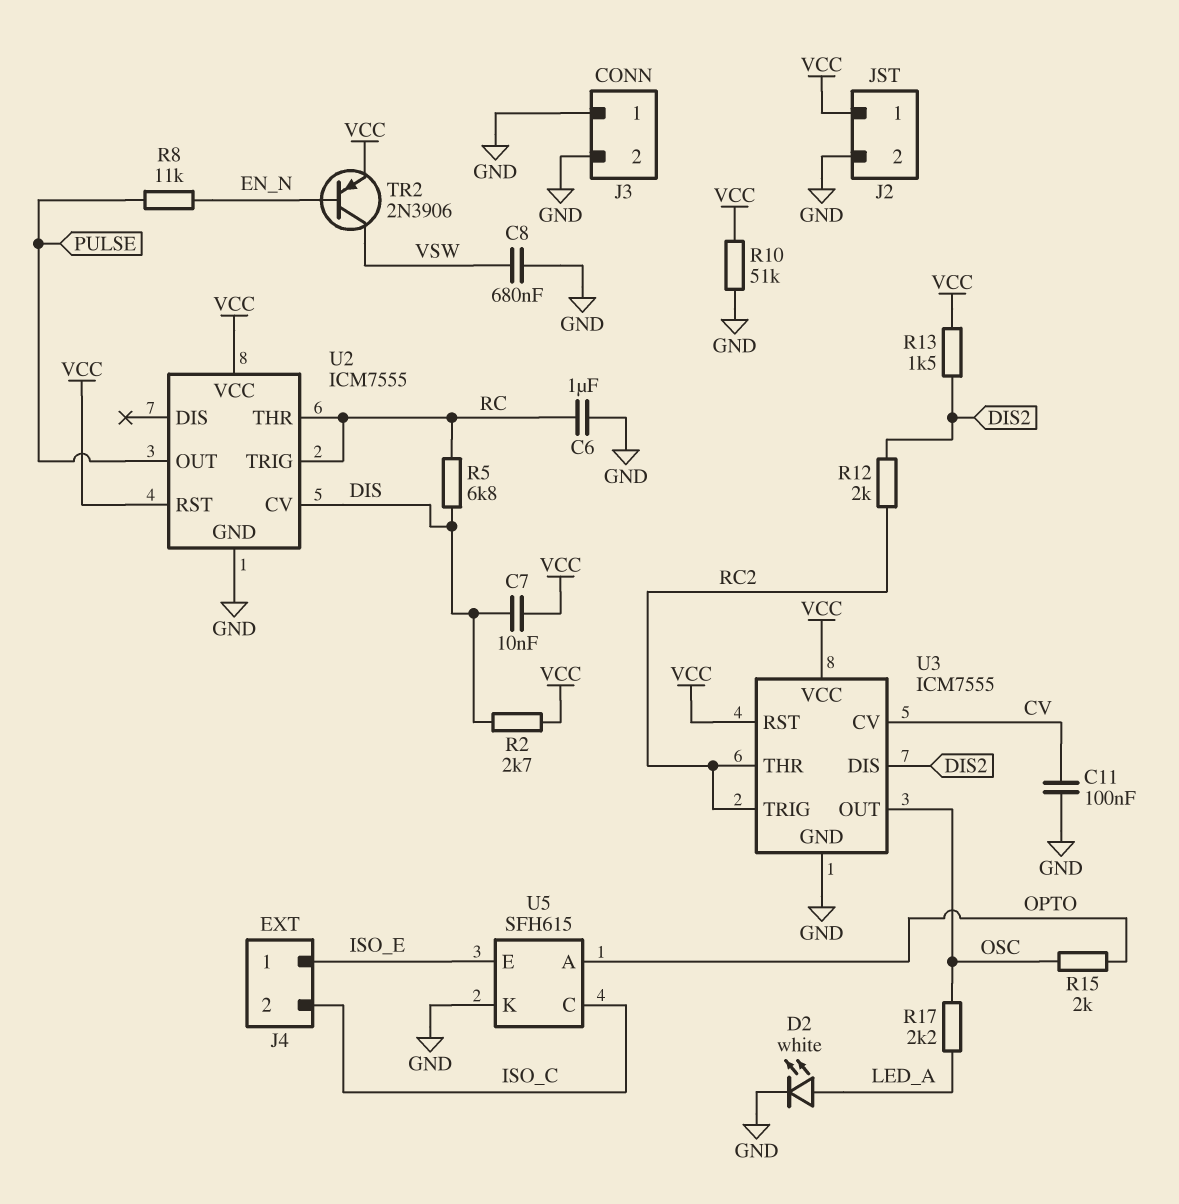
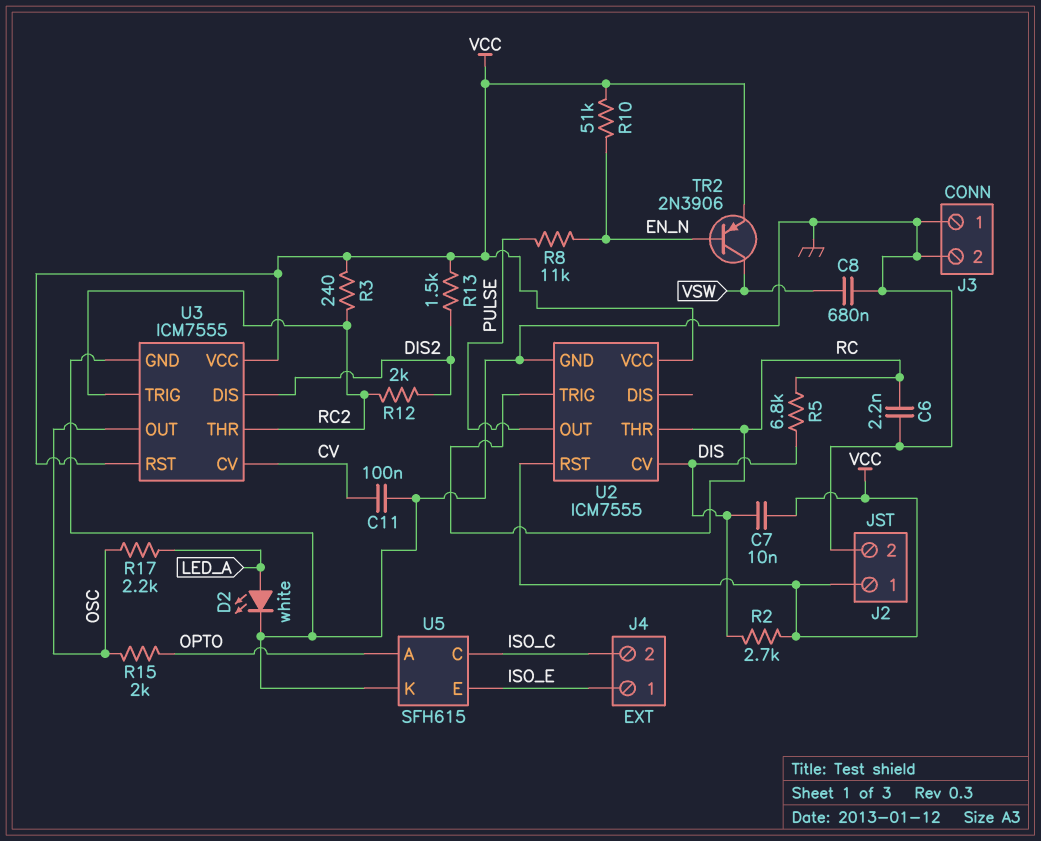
C6: 1uF (GND, RC) -> 2.2nF (GND, RC)
R3: none -> 240 (RC2, VCC)
R10: 51k (GND, VCC) -> 51k (EN_N, VCC)

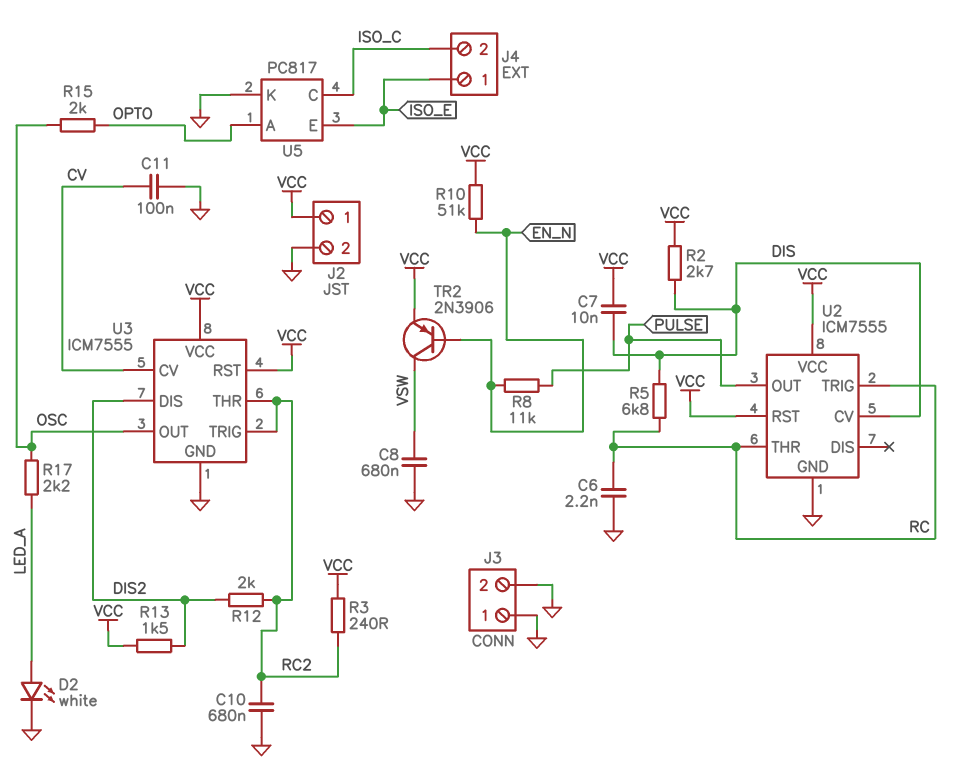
C10: none -> 680nF (GND, RC2)
U5: SFH615 -> PC817

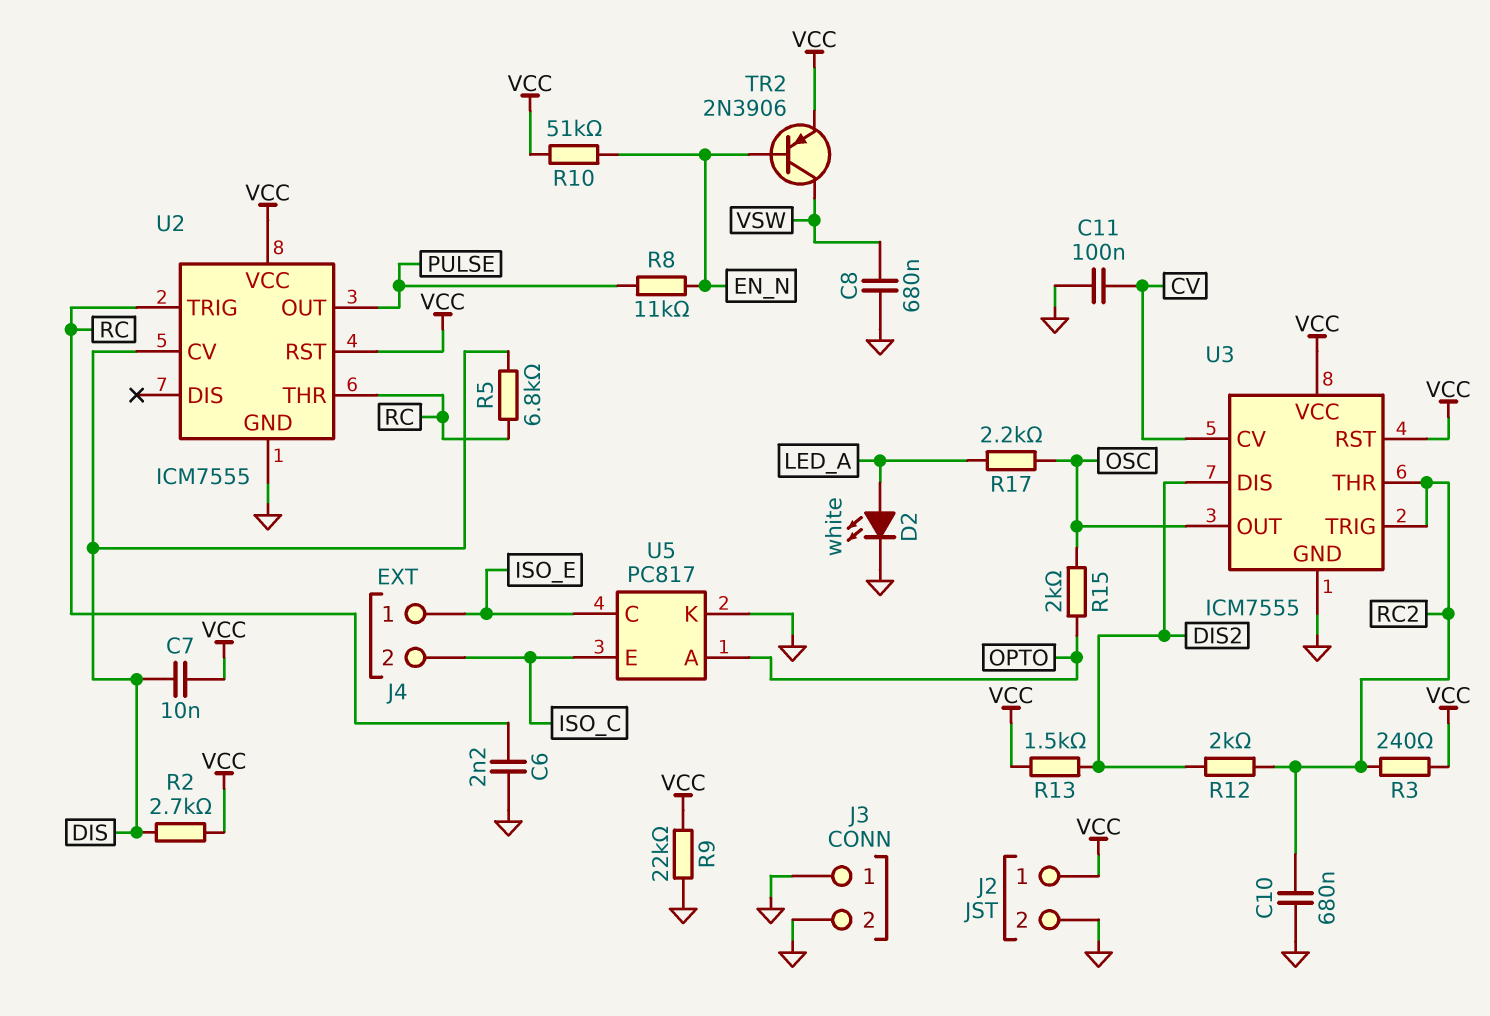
R9: none -> 22k (GND, VCC)
U5 pin C: ISO_C -> ISO_E
U5 pin E: ISO_E -> ISO_C

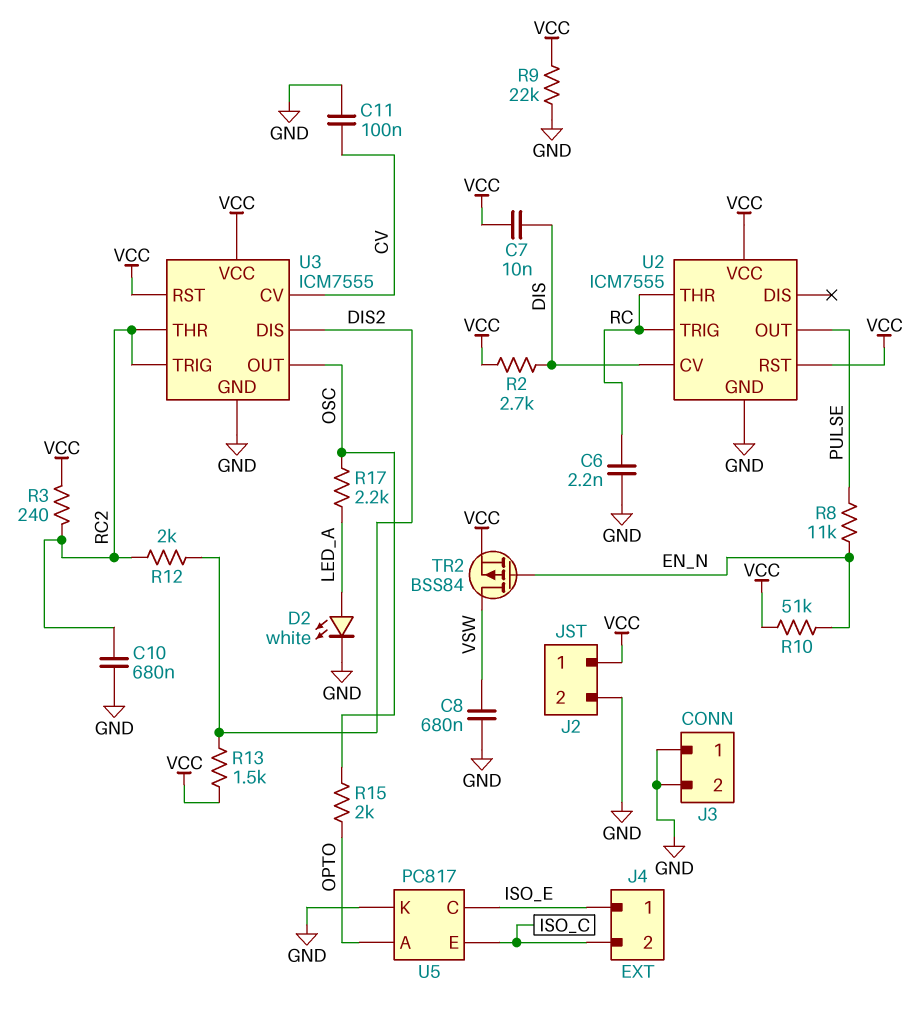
R5: 6.8k (DIS, RC) -> none
TR2: PNP 2N3906 (B EN_N, C VSW, E VCC) -> PMOS BSS84 (G EN_N, D VSW, S VCC)

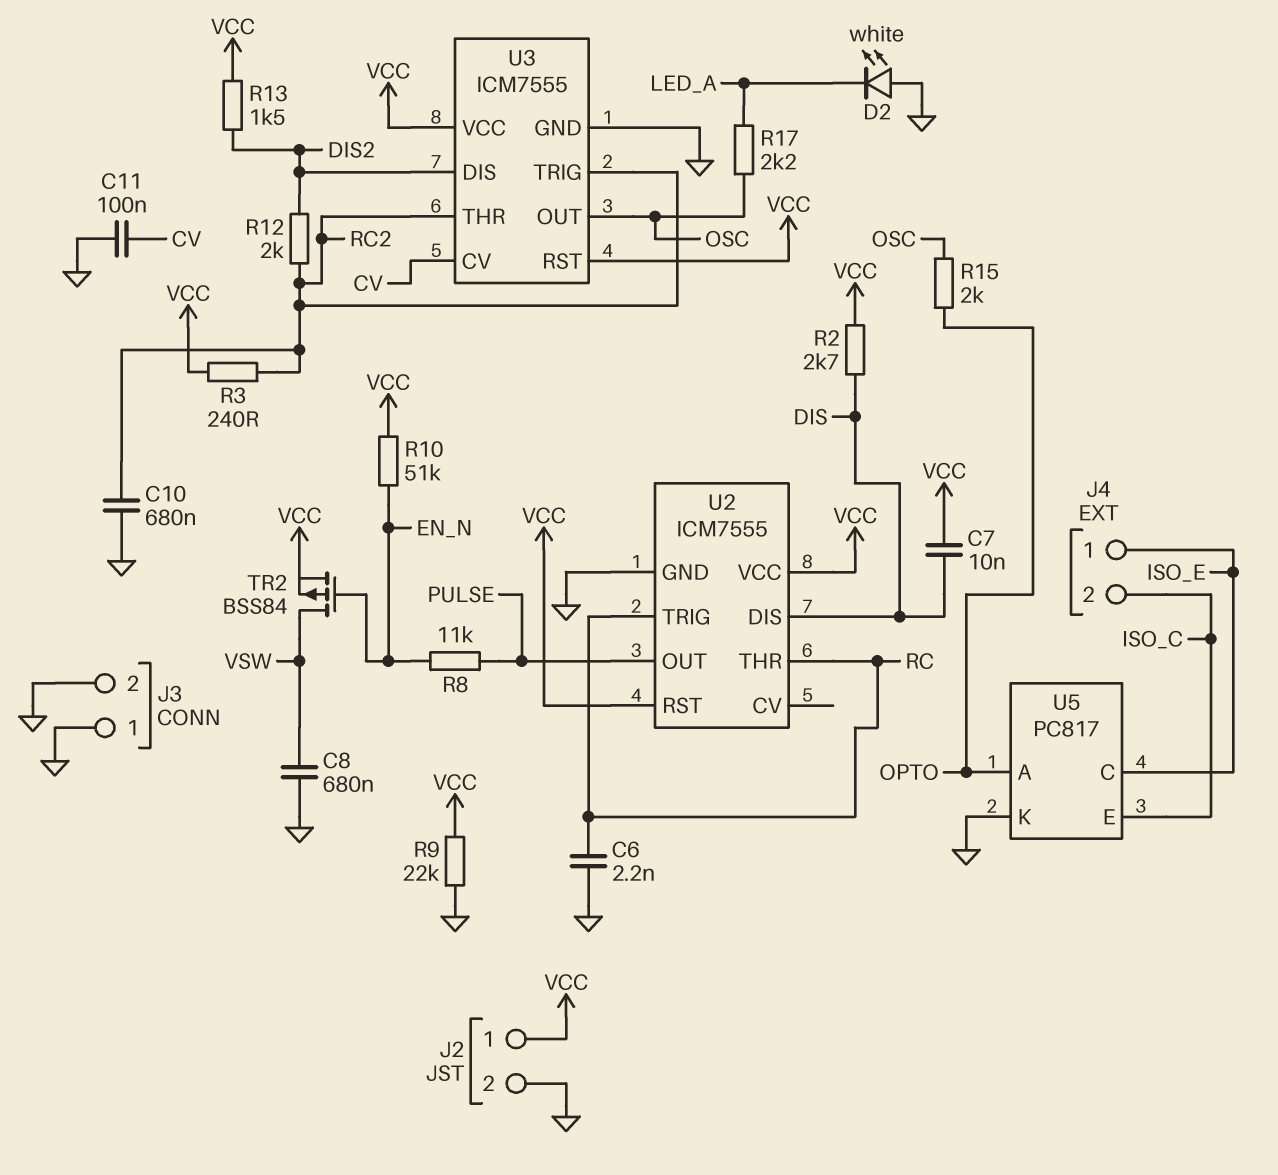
D2: LED white (A LED_A, K GND) -> LED white (A GND, K LED_A)
U2 pin CV: DIS -> none
U2 pin DIS: none -> DIS

